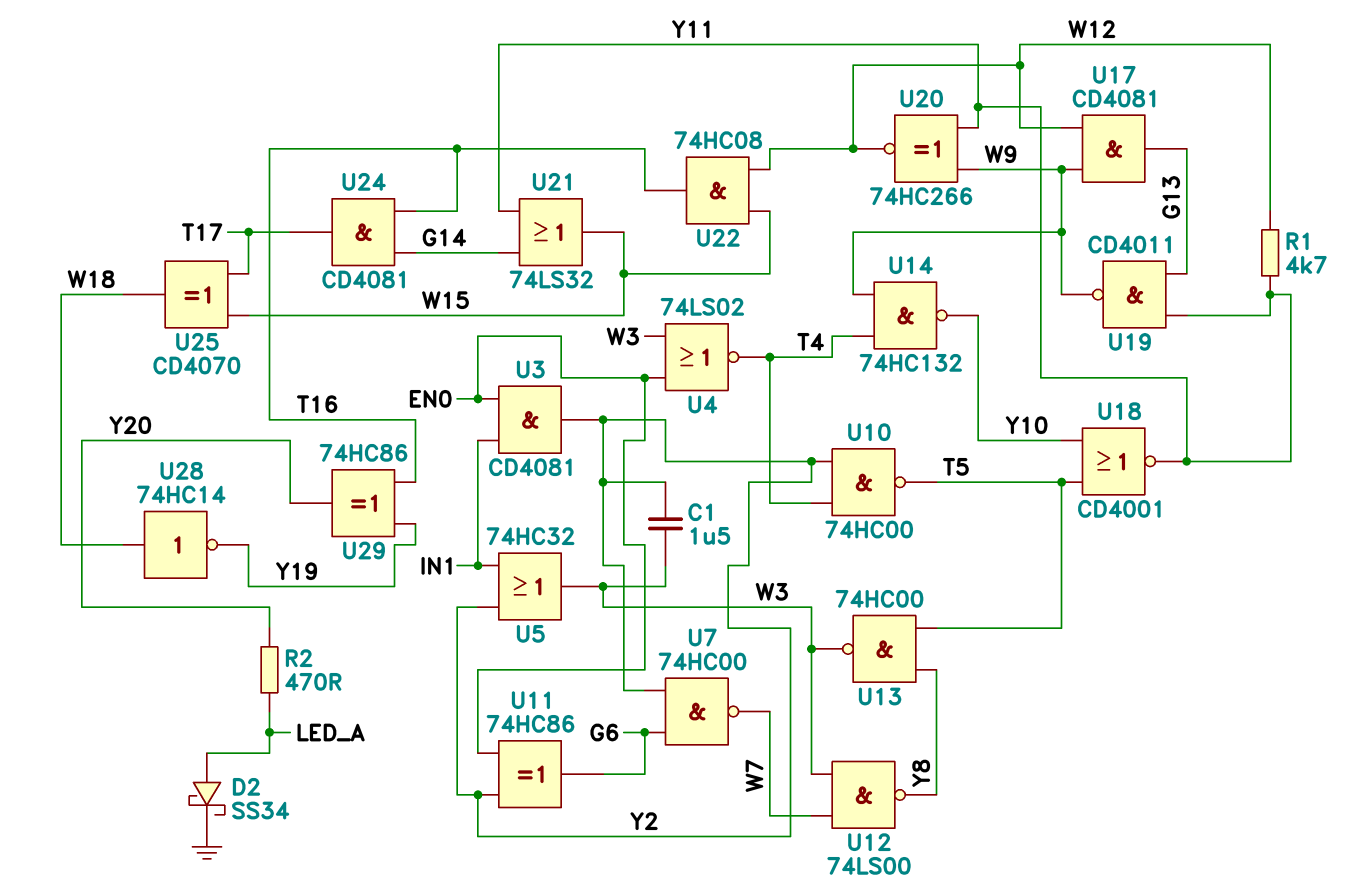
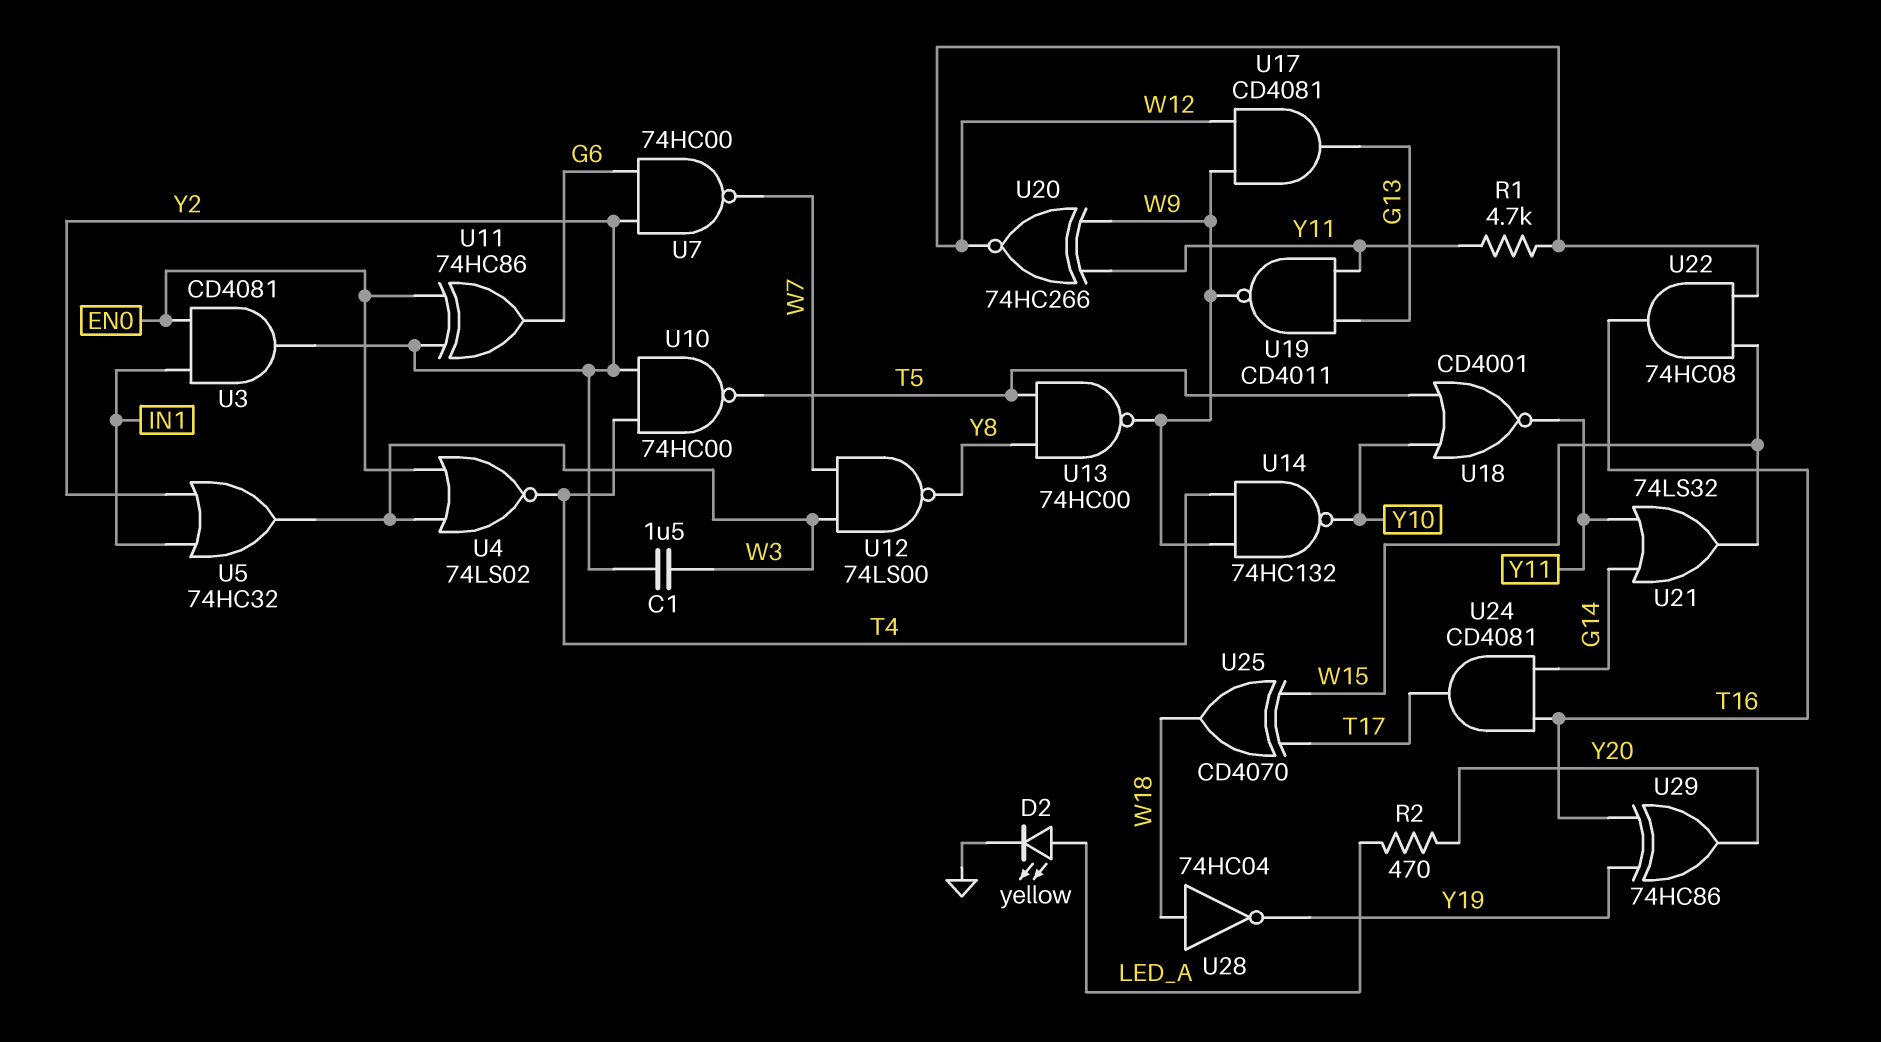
D2: schottky SS34 (A LED_A, K GND) -> LED yellow (A LED_A, K GND)
U13: NAND 74HC00 (in T5, in Y8, out W3) -> NAND 74HC00 (in T5, in Y8, out W9)
U28: NOT 74HC14 (in W18, out Y19) -> NOT 74HC04 (in W18, out Y19)

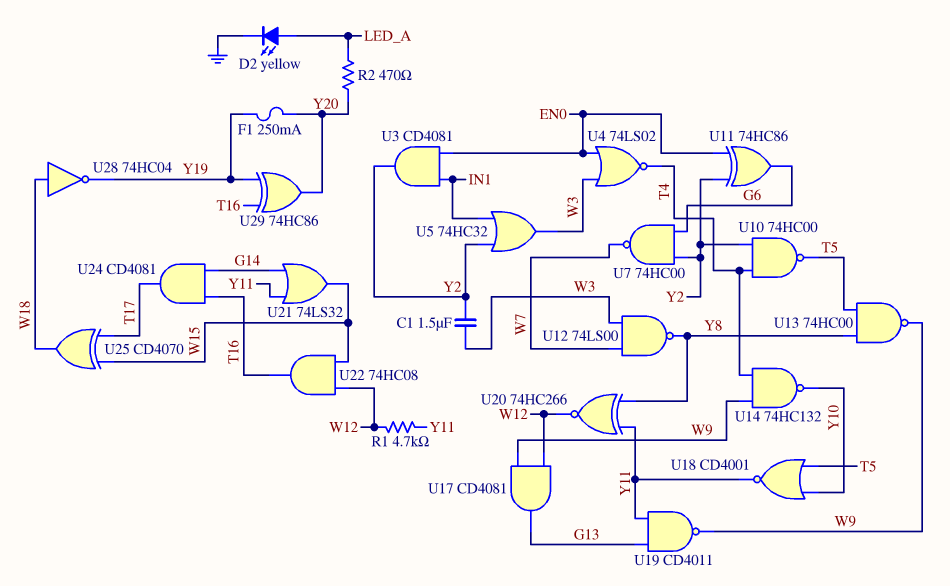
F1: none -> 250mA (Y19, Y20)
U20: XNOR 74HC266 (in W9, in Y11, out W12) -> XNOR 74HC266 (in Y8, in Y11, out W12)

